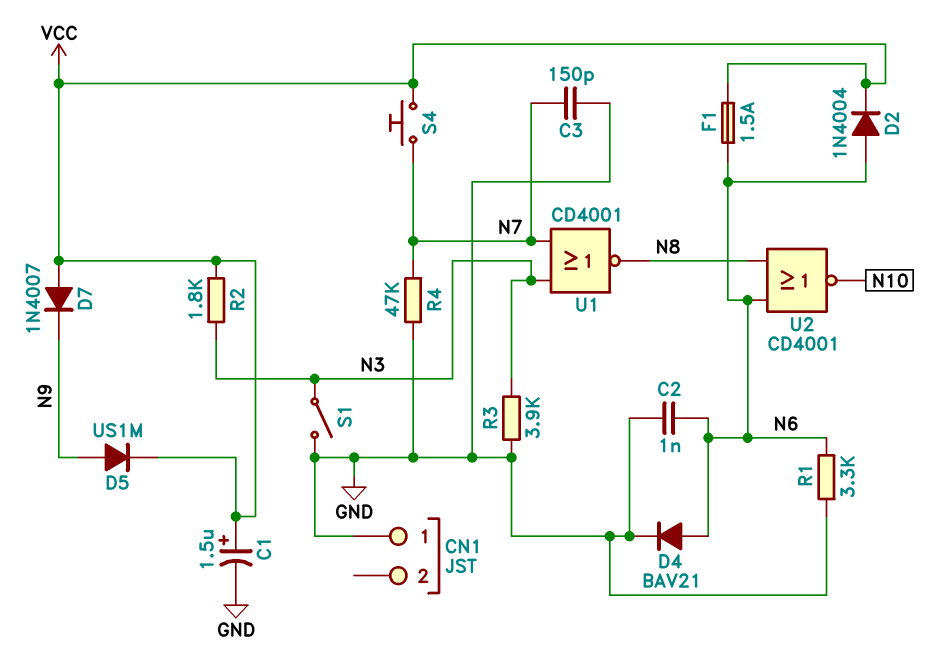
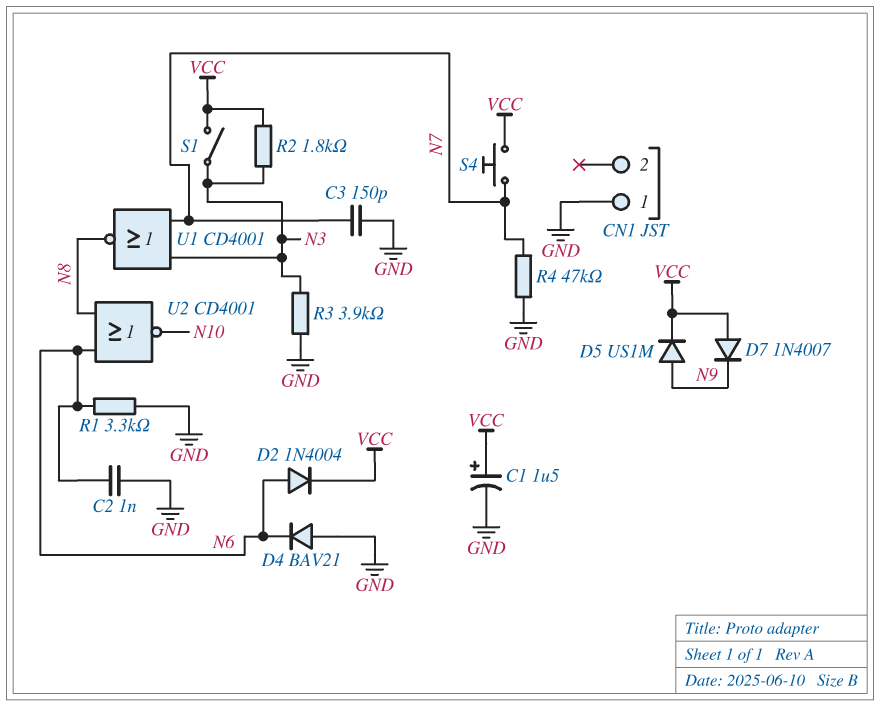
D4: diode BAV21 (A N6, K GND) -> diode BAV21 (A GND, K N6)
F1: 1.5A (N6, VCC) -> none
S1: switch (GND, N3) -> switch (N3, VCC)

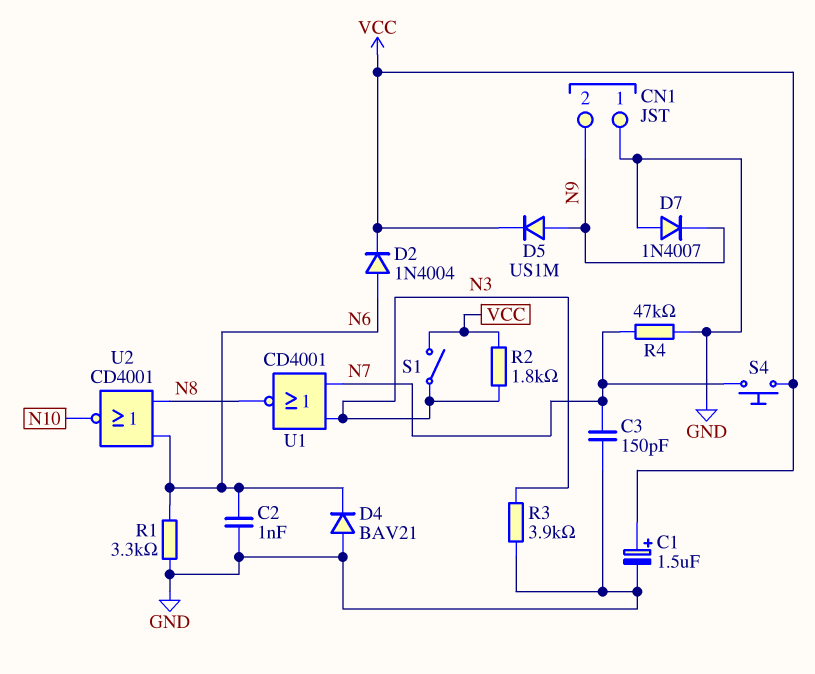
CN1 pin 2: none -> N9
D7: diode 1N4007 (A VCC, K N9) -> diode 1N4007 (A GND, K N9)

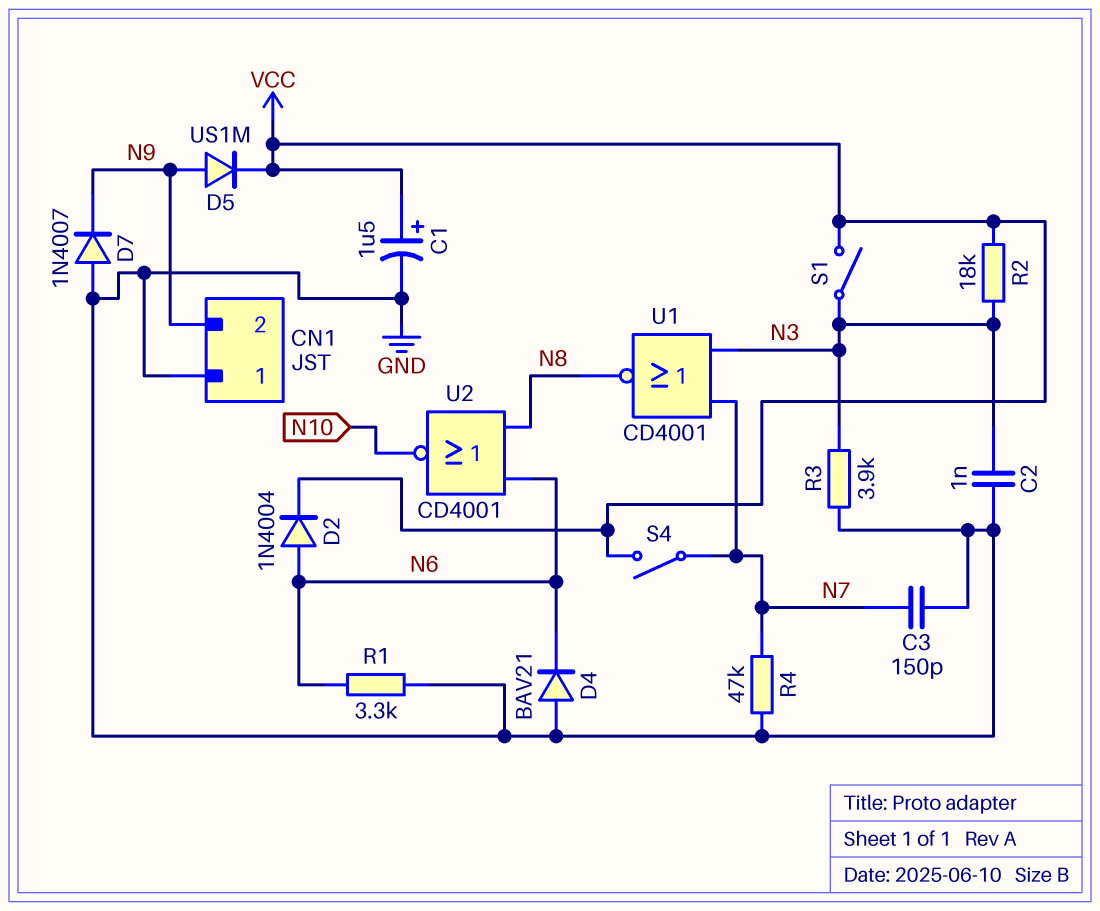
C2: 1nF (GND, N6) -> 1nF (GND, N3)
R2: 1.8k (N3, VCC) -> 18k (N3, VCC)
S4: button (N7, VCC) -> switch (N7, VCC)

